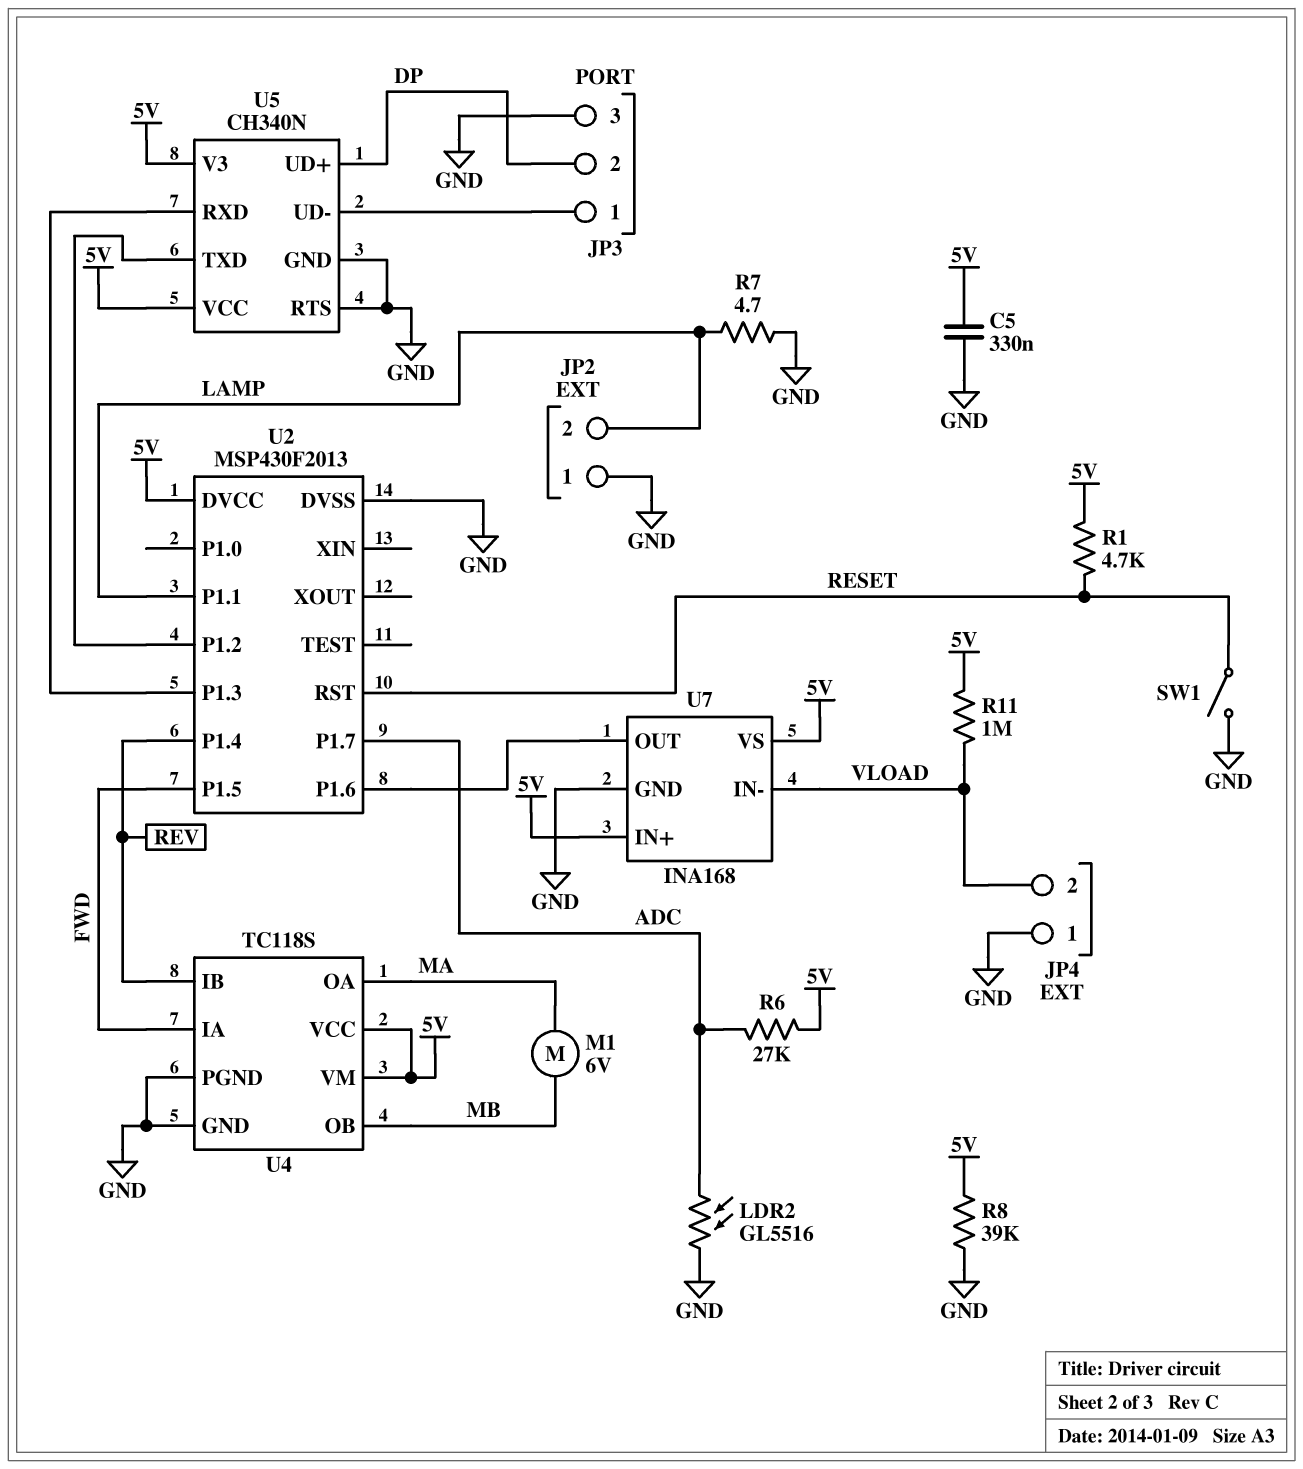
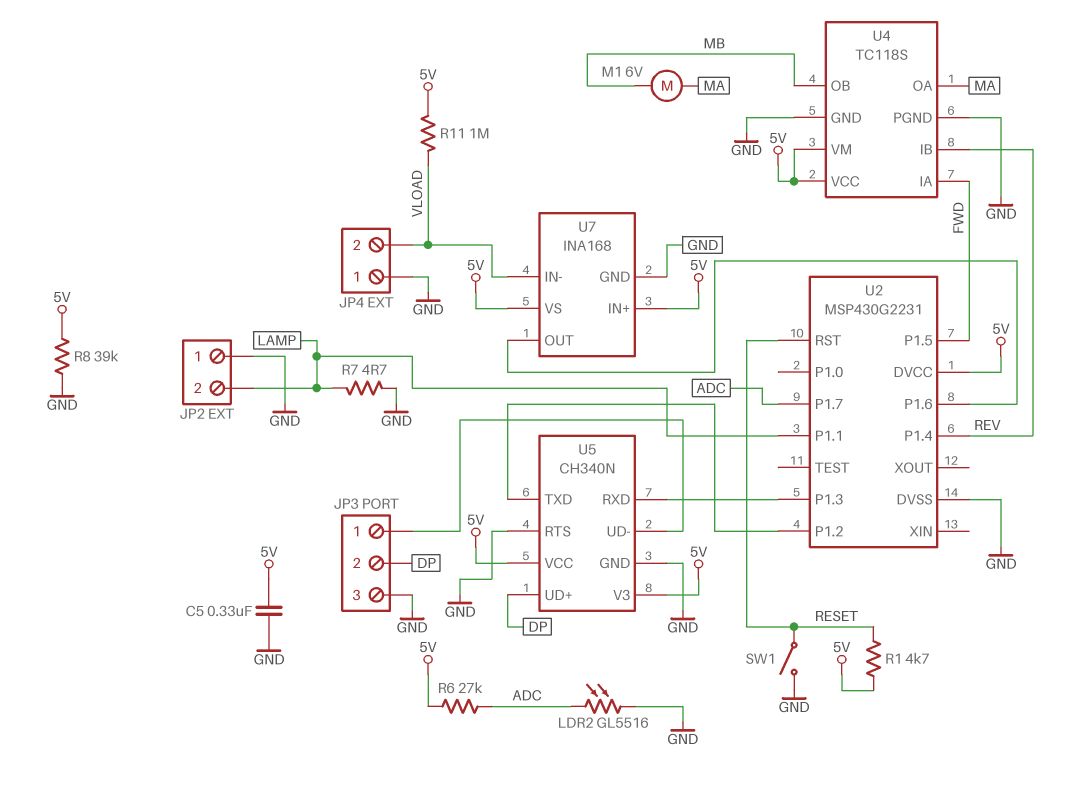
U2: MSP430F2013 -> MSP430G2231

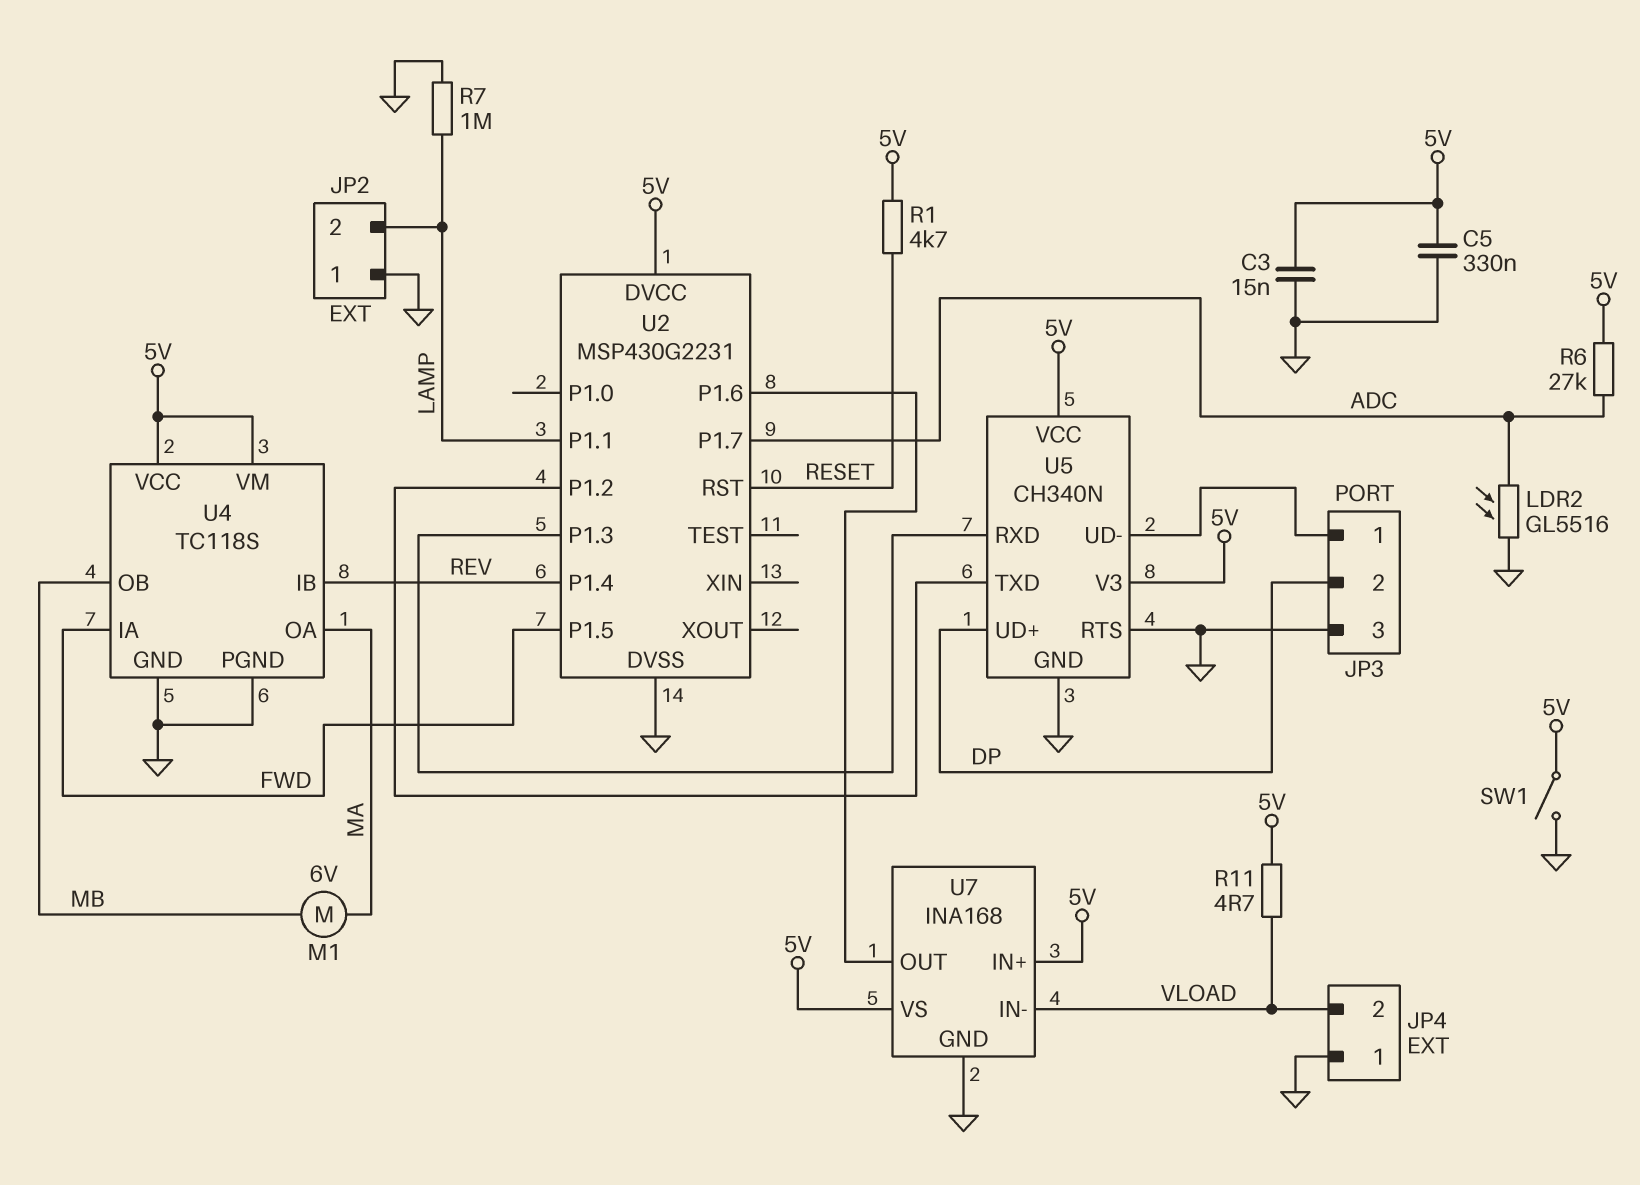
C3: none -> 15nF (5V, GND)
R7: 4.7 (GND, LAMP) -> 1M (GND, LAMP)
R8: 39k (5V, GND) -> none
R11: 1M (5V, VLOAD) -> 4.7 (5V, VLOAD)
SW1: switch (GND, RESET) -> switch (5V, GND)

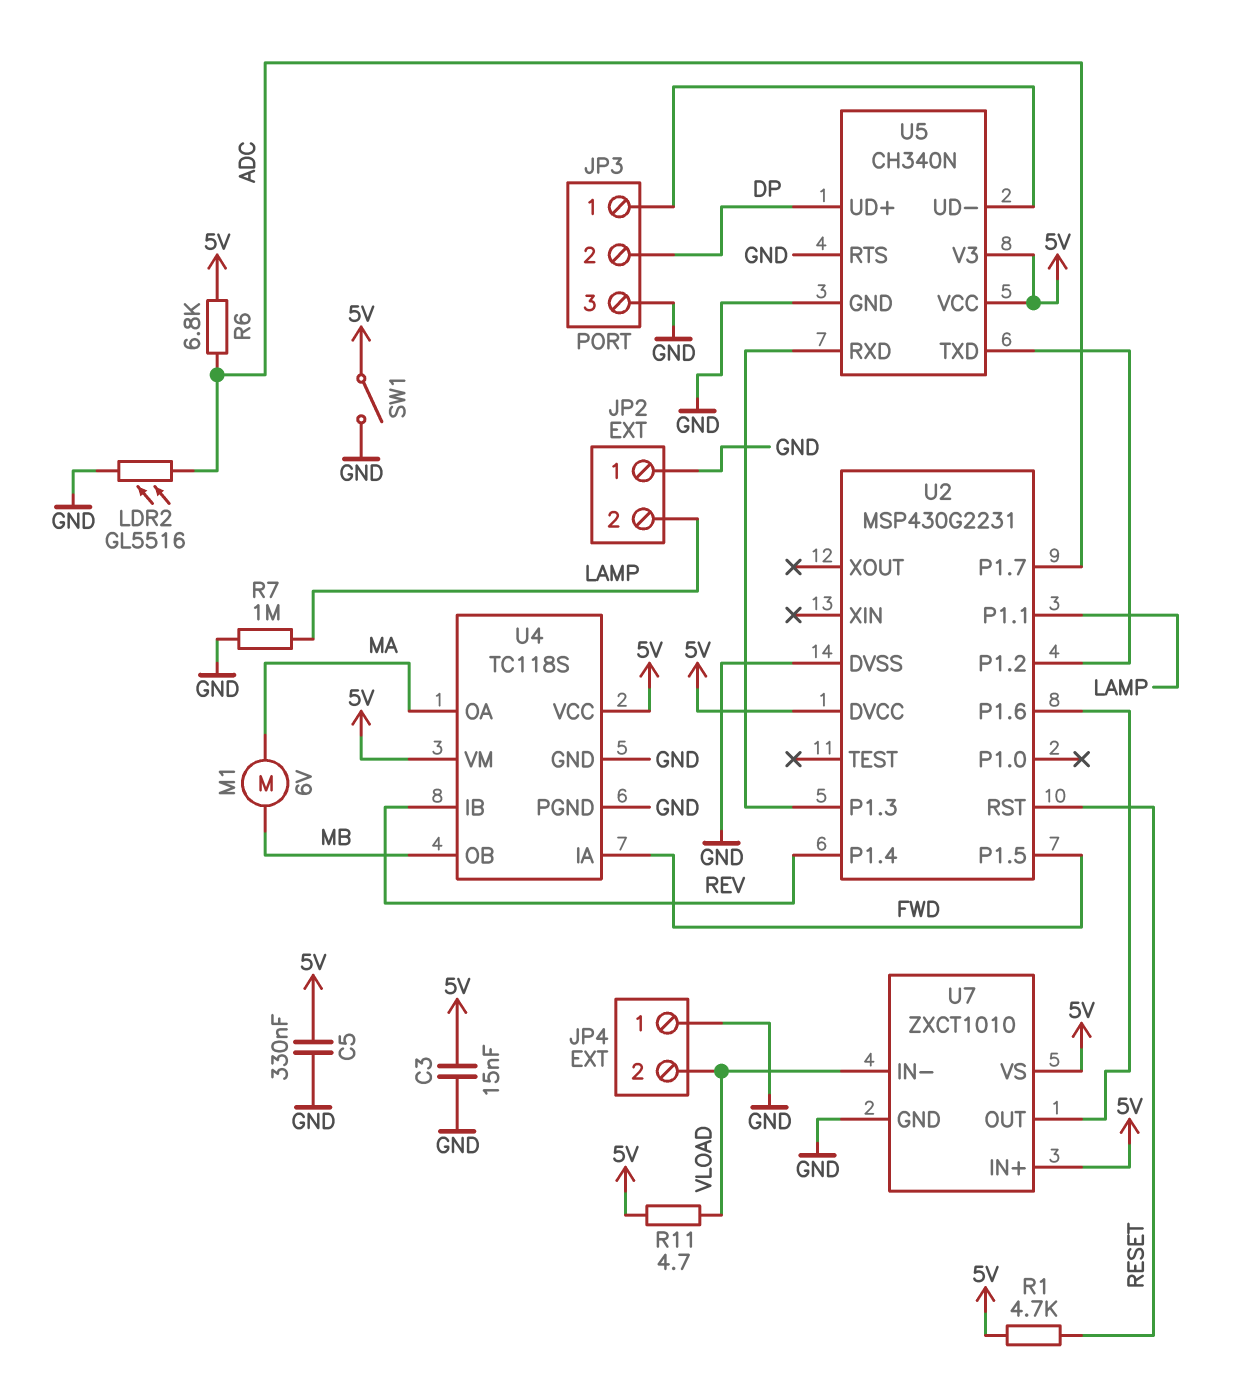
R6: 27k (5V, ADC) -> 6.8k (5V, ADC)
U7: INA168 -> ZXCT1010

